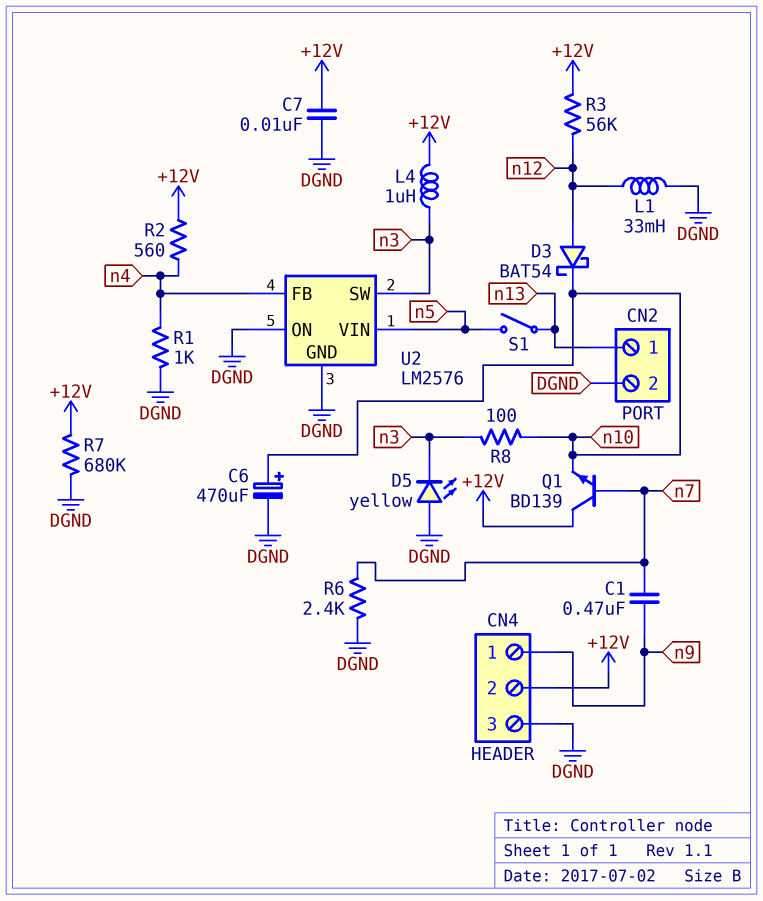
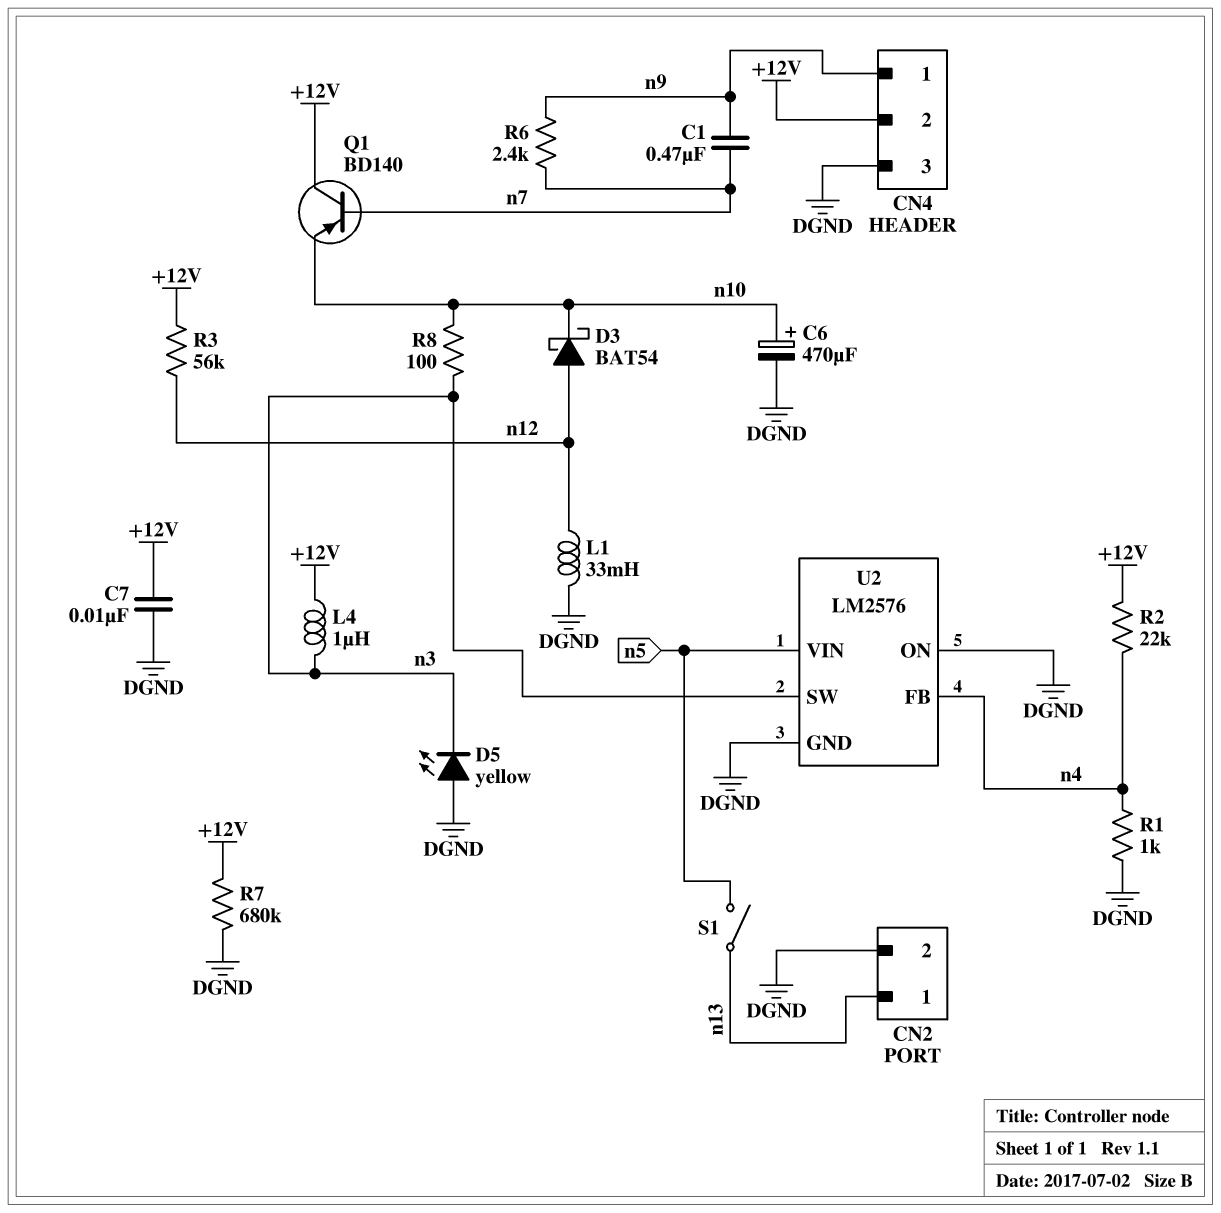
Q1: NPN BD139 (B n7, C +12V, E n10) -> PNP BD140 (B n7, C +12V, E n10)
R2: 560 (+12V, n4) -> 22k (+12V, n4)
R6: 2.4k (DGND, n7) -> 2.4k (n7, n9)

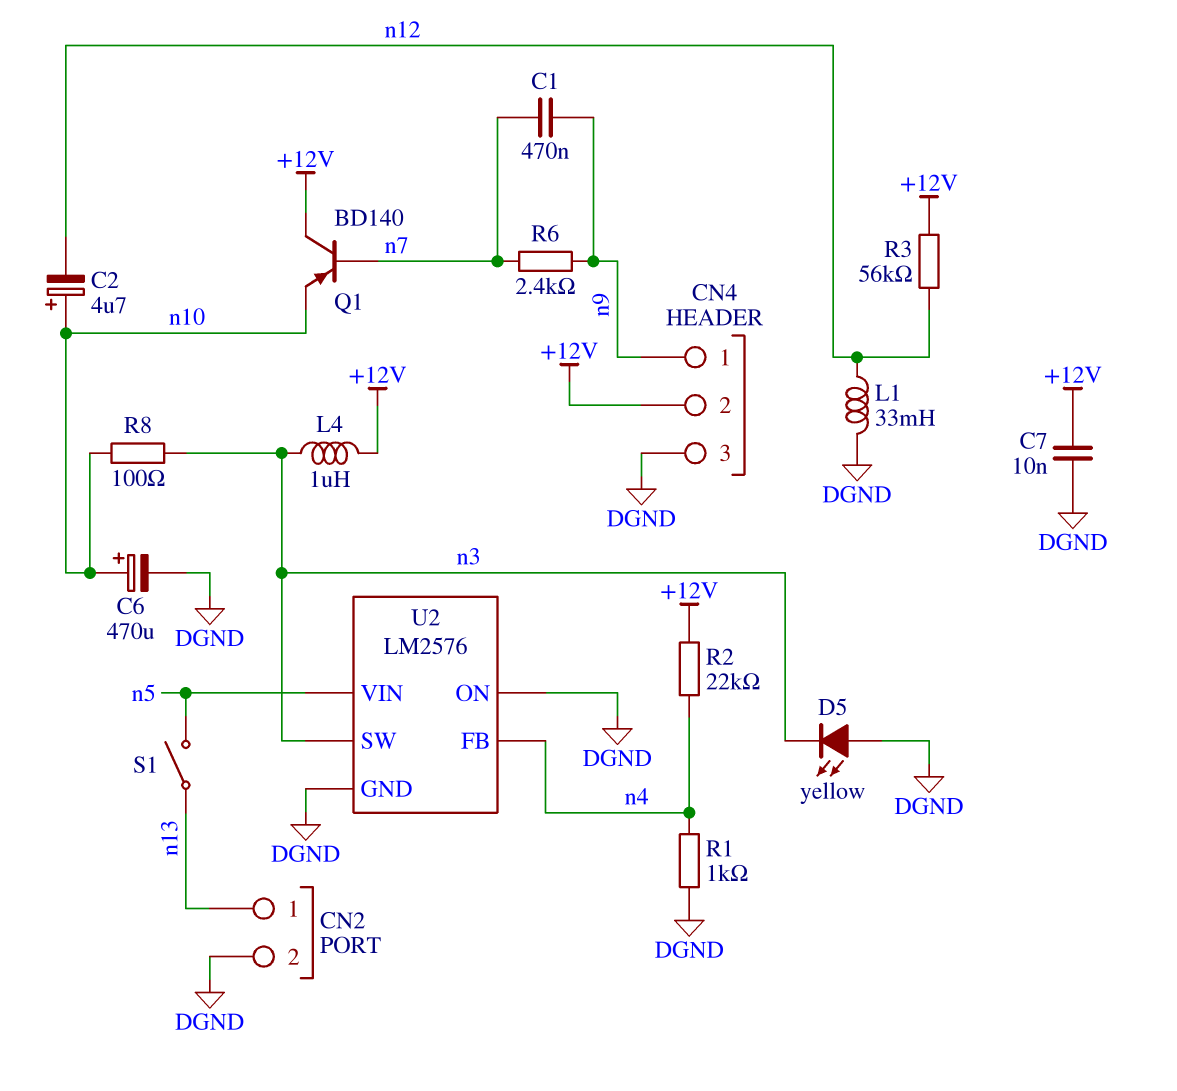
C2: none -> 4.7uF (plus n10, minus n12)
D3: schottky BAT54 (A n12, K n10) -> none
R7: 680k (+12V, DGND) -> none

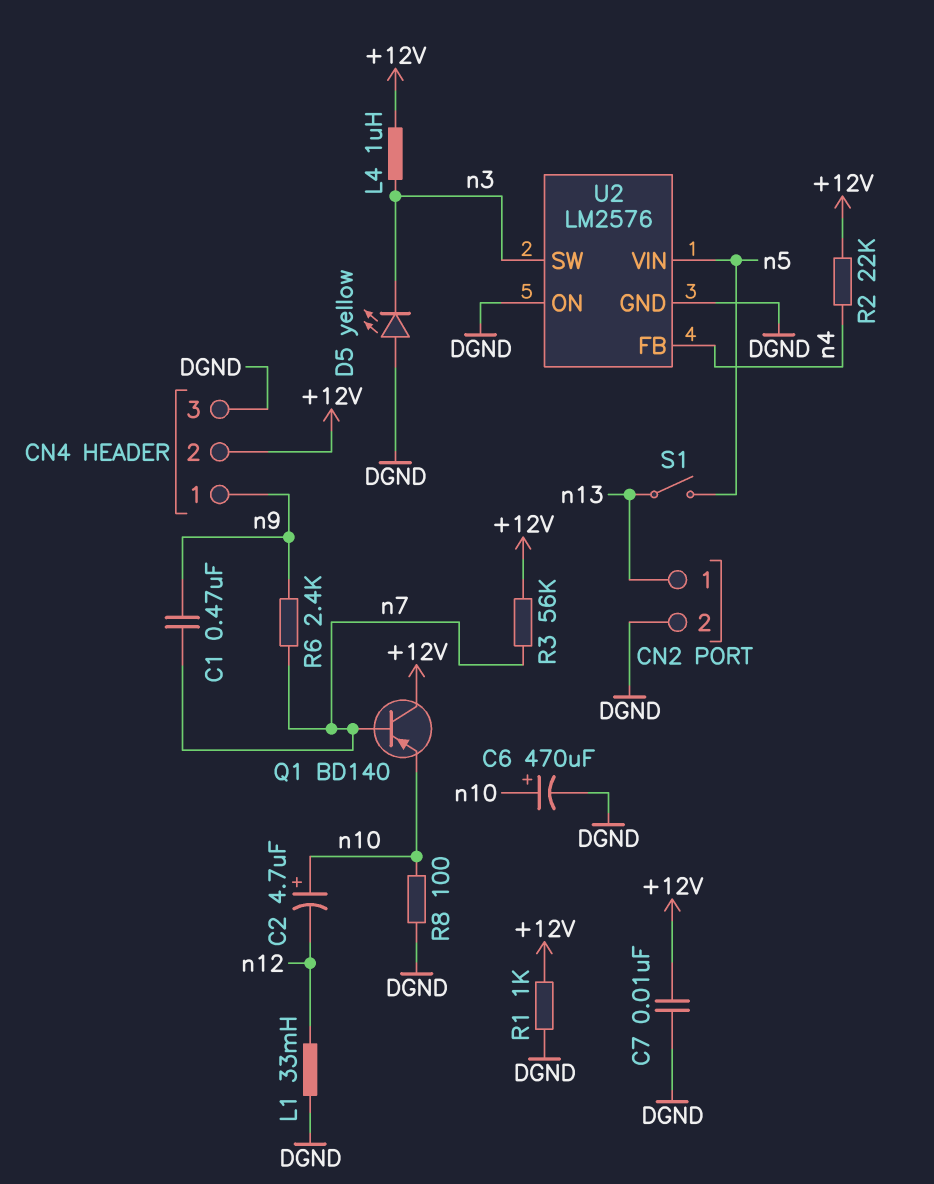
R1: 1k (DGND, n4) -> 1k (+12V, DGND)
R3: 56k (+12V, n12) -> 56k (+12V, n7)
R8: 100 (n3, n10) -> 100 (DGND, n10)

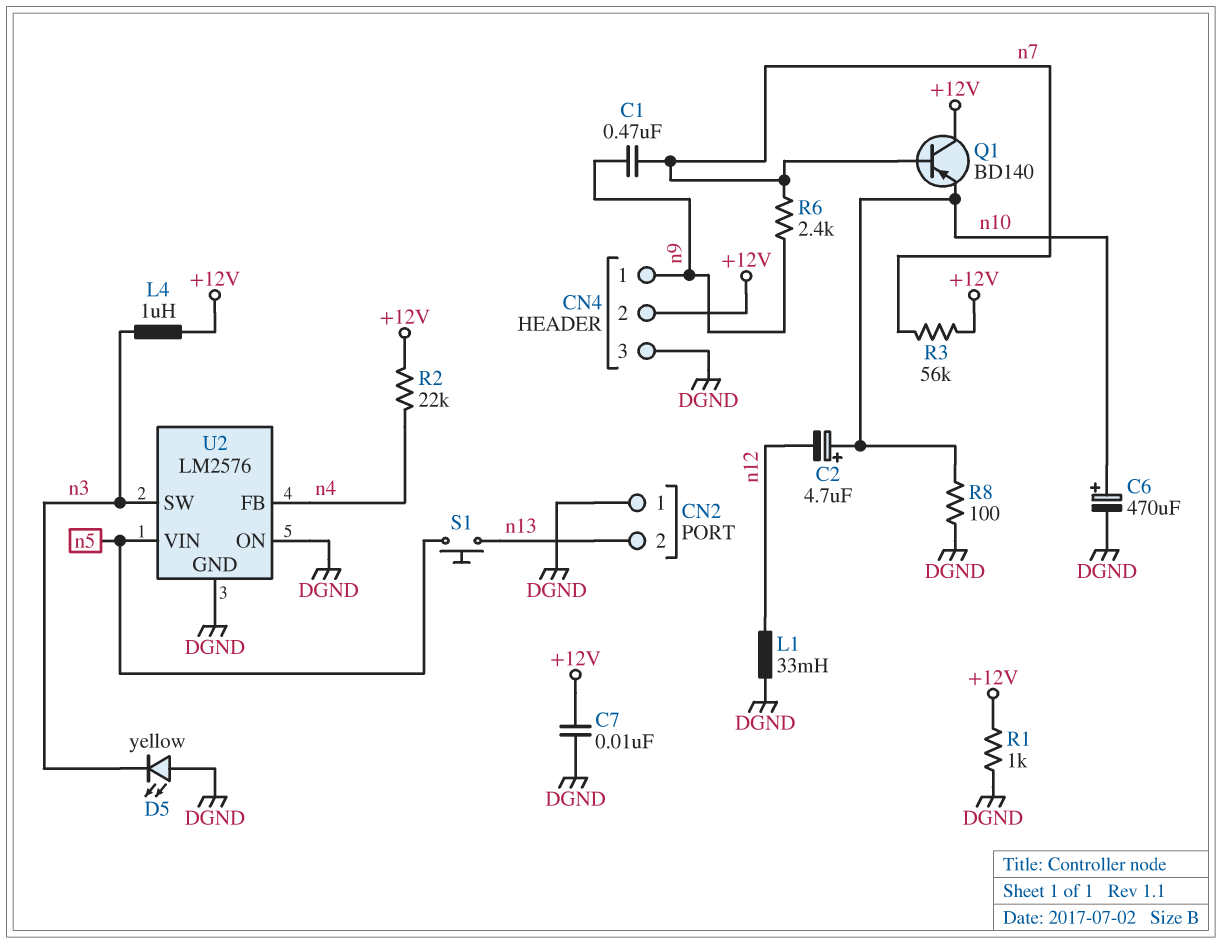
CN2 pin 1: n13 -> DGND
CN2 pin 2: DGND -> n13
S1: switch (n5, n13) -> button (n5, n13)

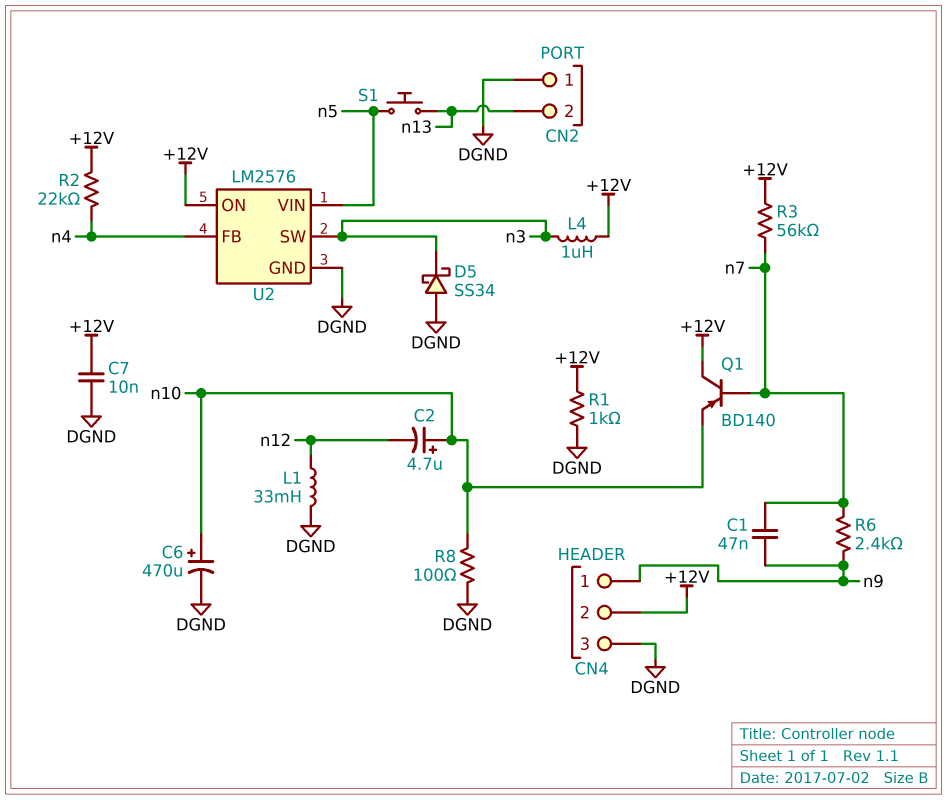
C1: 470nF (n7, n9) -> 47nF (n7, n9)
D5: LED yellow (A DGND, K n3) -> schottky SS34 (A DGND, K n3)
U2 pin ON: DGND -> +12V

